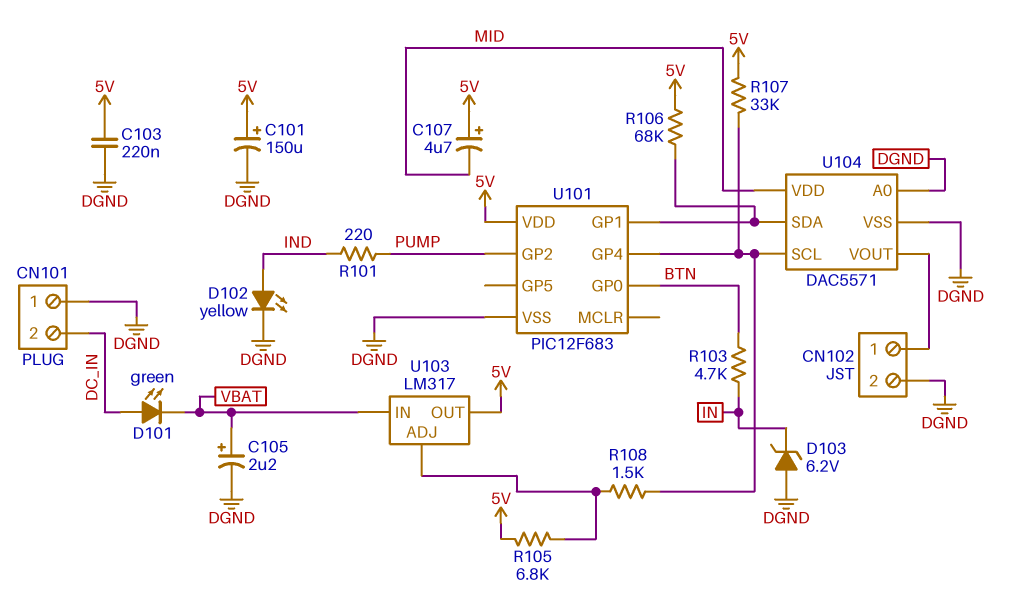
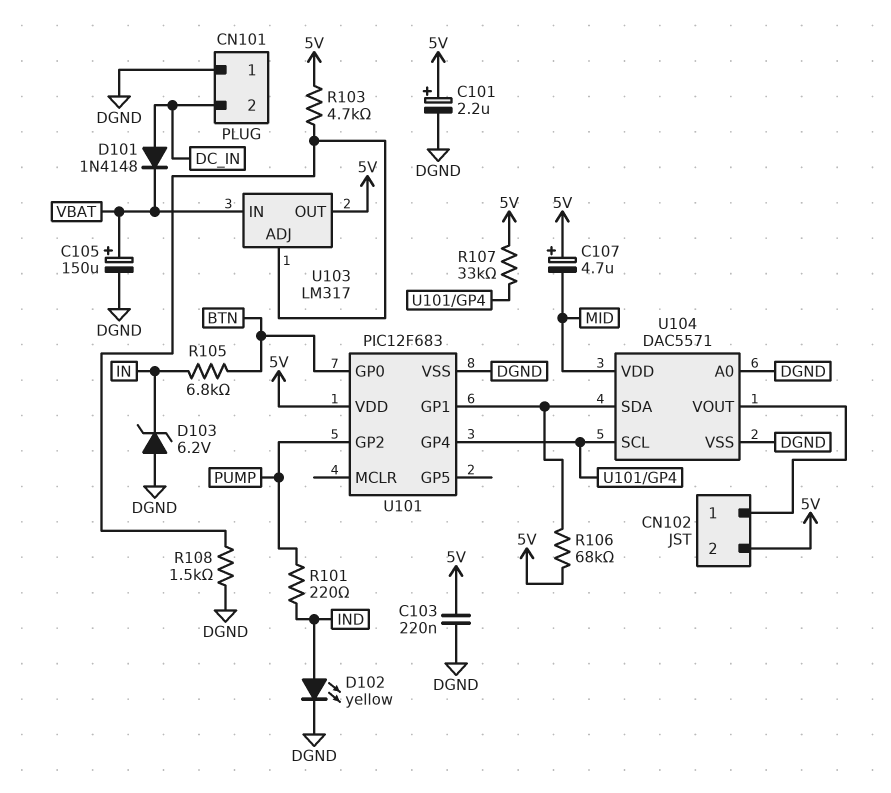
C101: 150uF (plus 5V, minus DGND) -> 2.2uF (plus 5V, minus DGND)
C105: 2.2uF (plus VBAT, minus DGND) -> 150uF (plus VBAT, minus DGND)
CN102 pin 2: DGND -> 5V
D101: LED green (A DC_IN, K VBAT) -> diode 1N4148 (A DC_IN, K VBAT)
R103: 4.7k (BTN, IN) -> 4.7k (5V, U103/ADJ)
R105: 6.8k (5V, U103/ADJ) -> 6.8k (BTN, IN)
R108: 1.5k (U101/GP4, U103/ADJ) -> 1.5k (DGND, U103/ADJ)

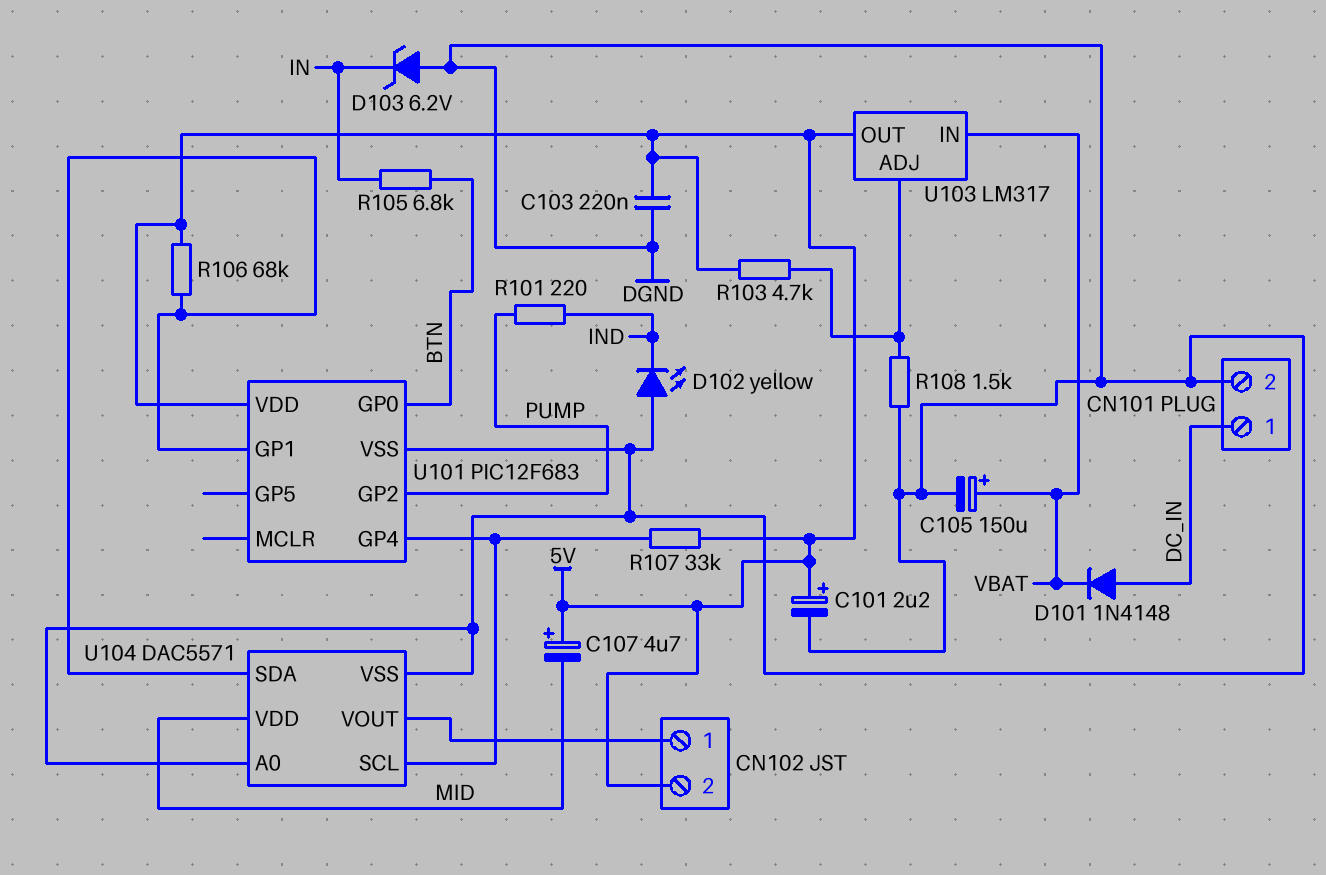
CN101 pin 1: DGND -> DC_IN
CN101 pin 2: DC_IN -> DGND
D102: LED yellow (A IND, K DGND) -> LED yellow (A DGND, K IND)

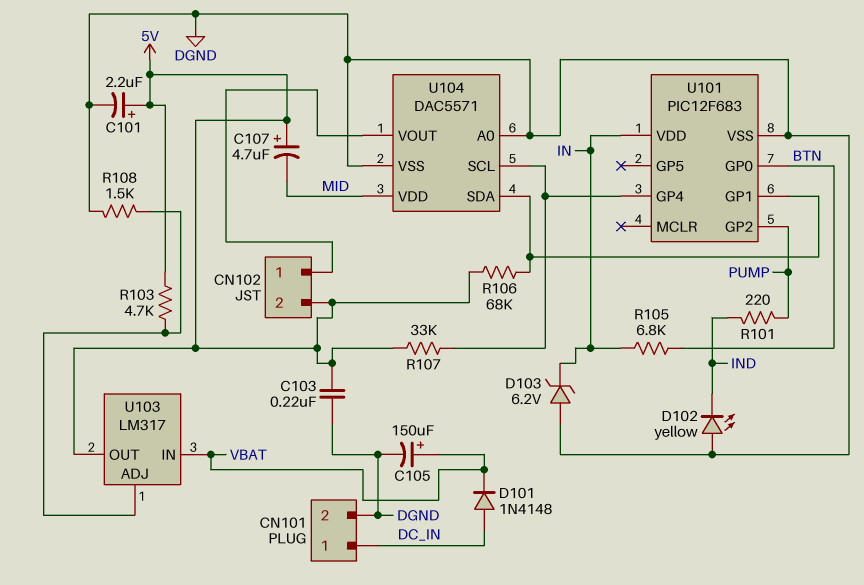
U101 pin VDD: 5V -> IN

